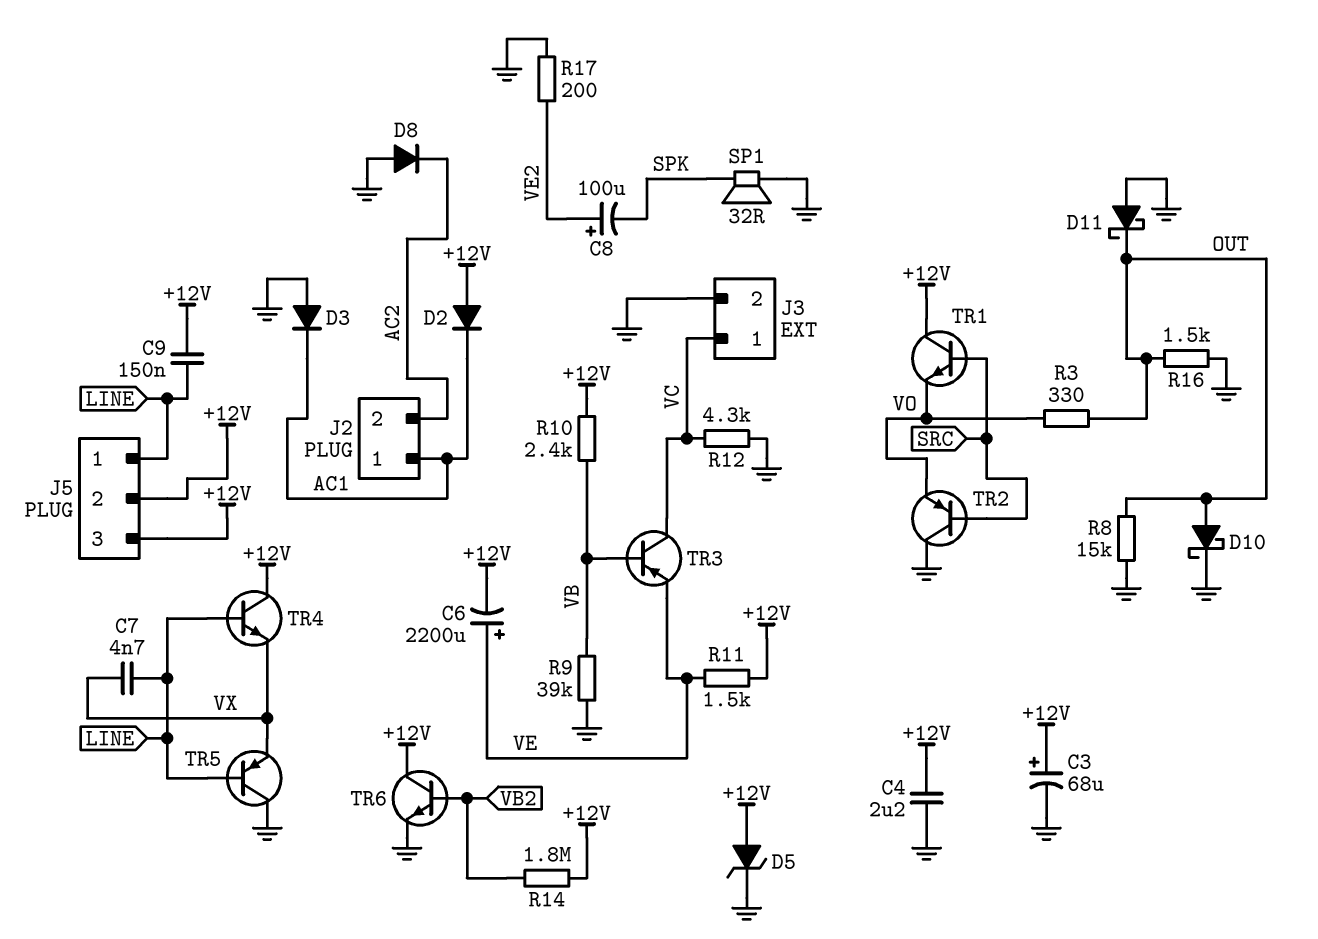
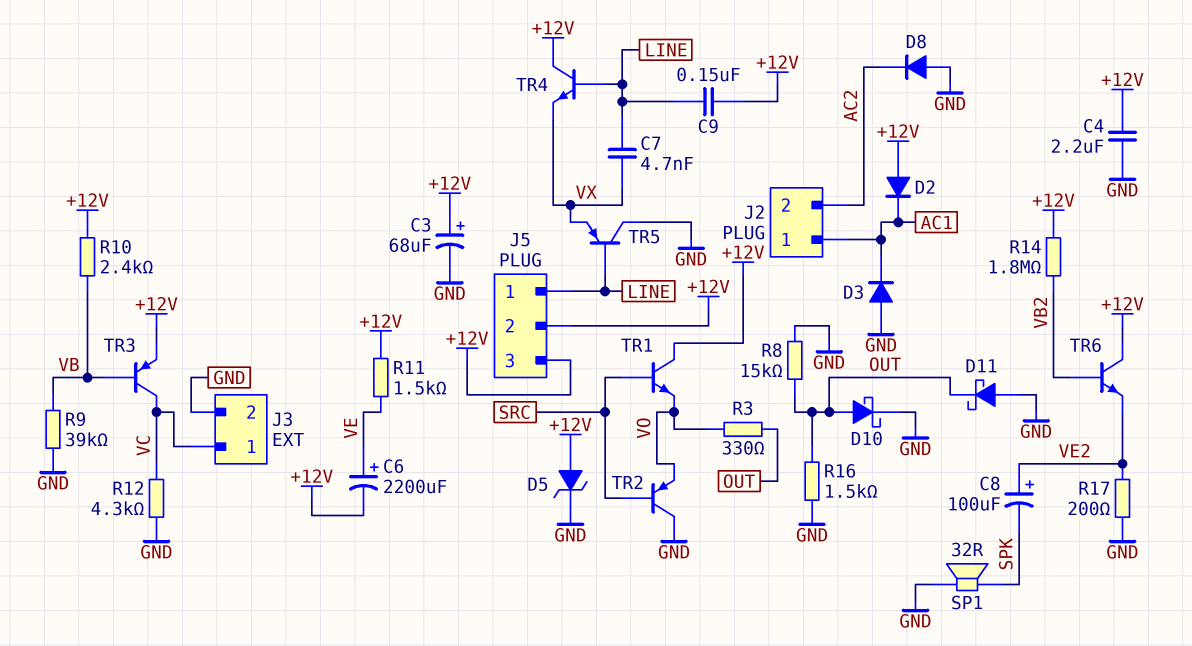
TR3: PNP (B VB, C VC, E VE) -> PNP (B VB, C VC, E +12V)
TR6: NPN (B VB2, C +12V, E GND) -> NPN (B VB2, C +12V, E VE2)

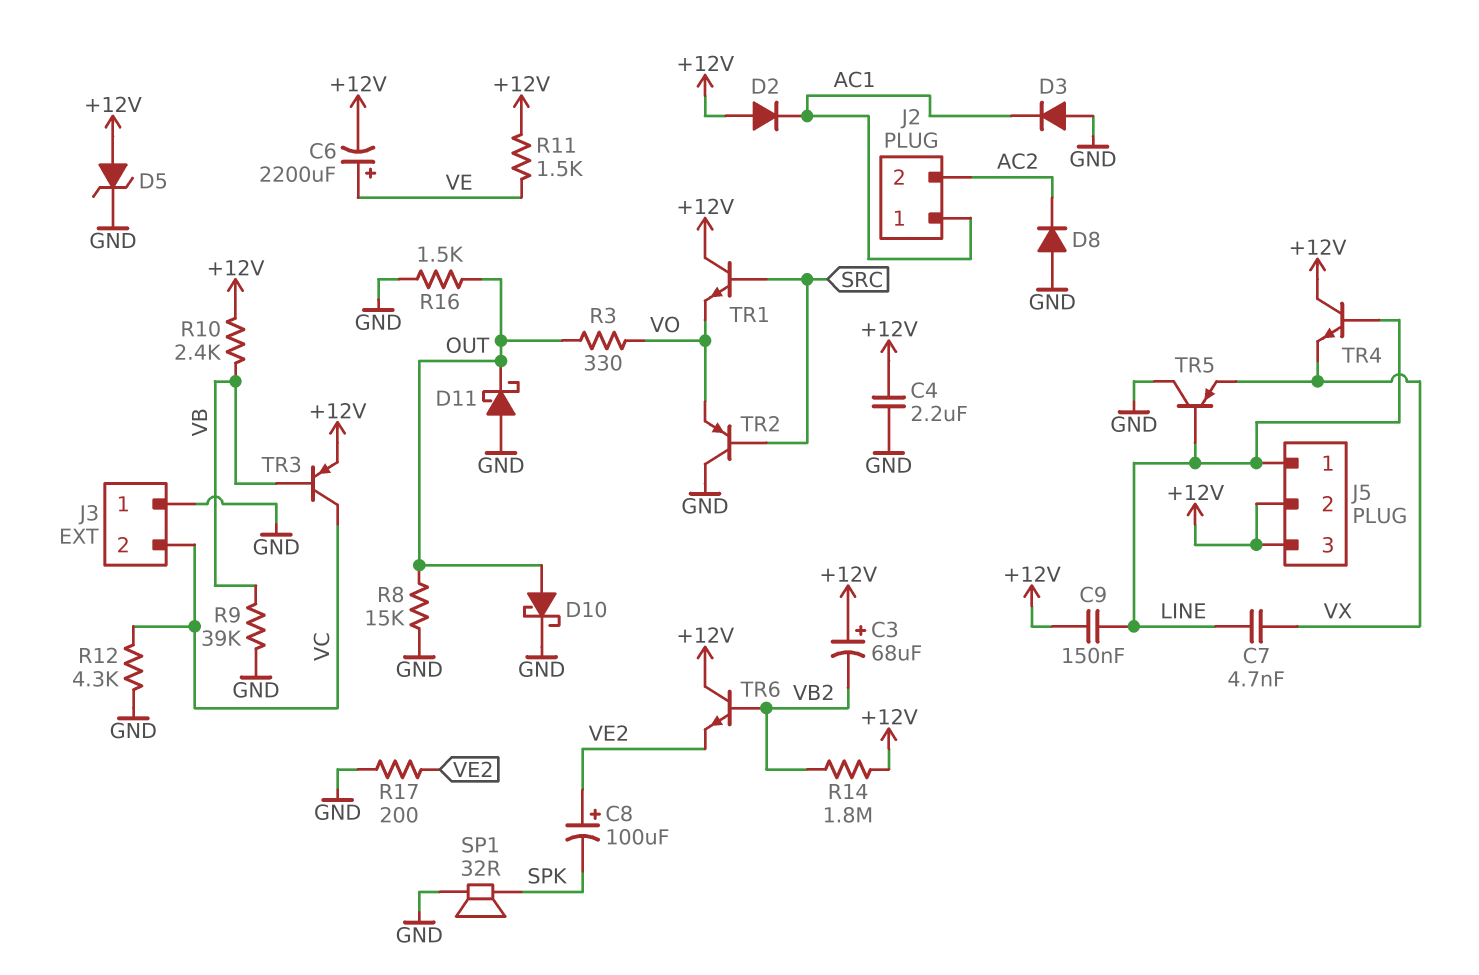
C3: 68uF (plus +12V, minus GND) -> 68uF (plus +12V, minus VB2)
J3 pin 1: VC -> GND
J3 pin 2: GND -> VC

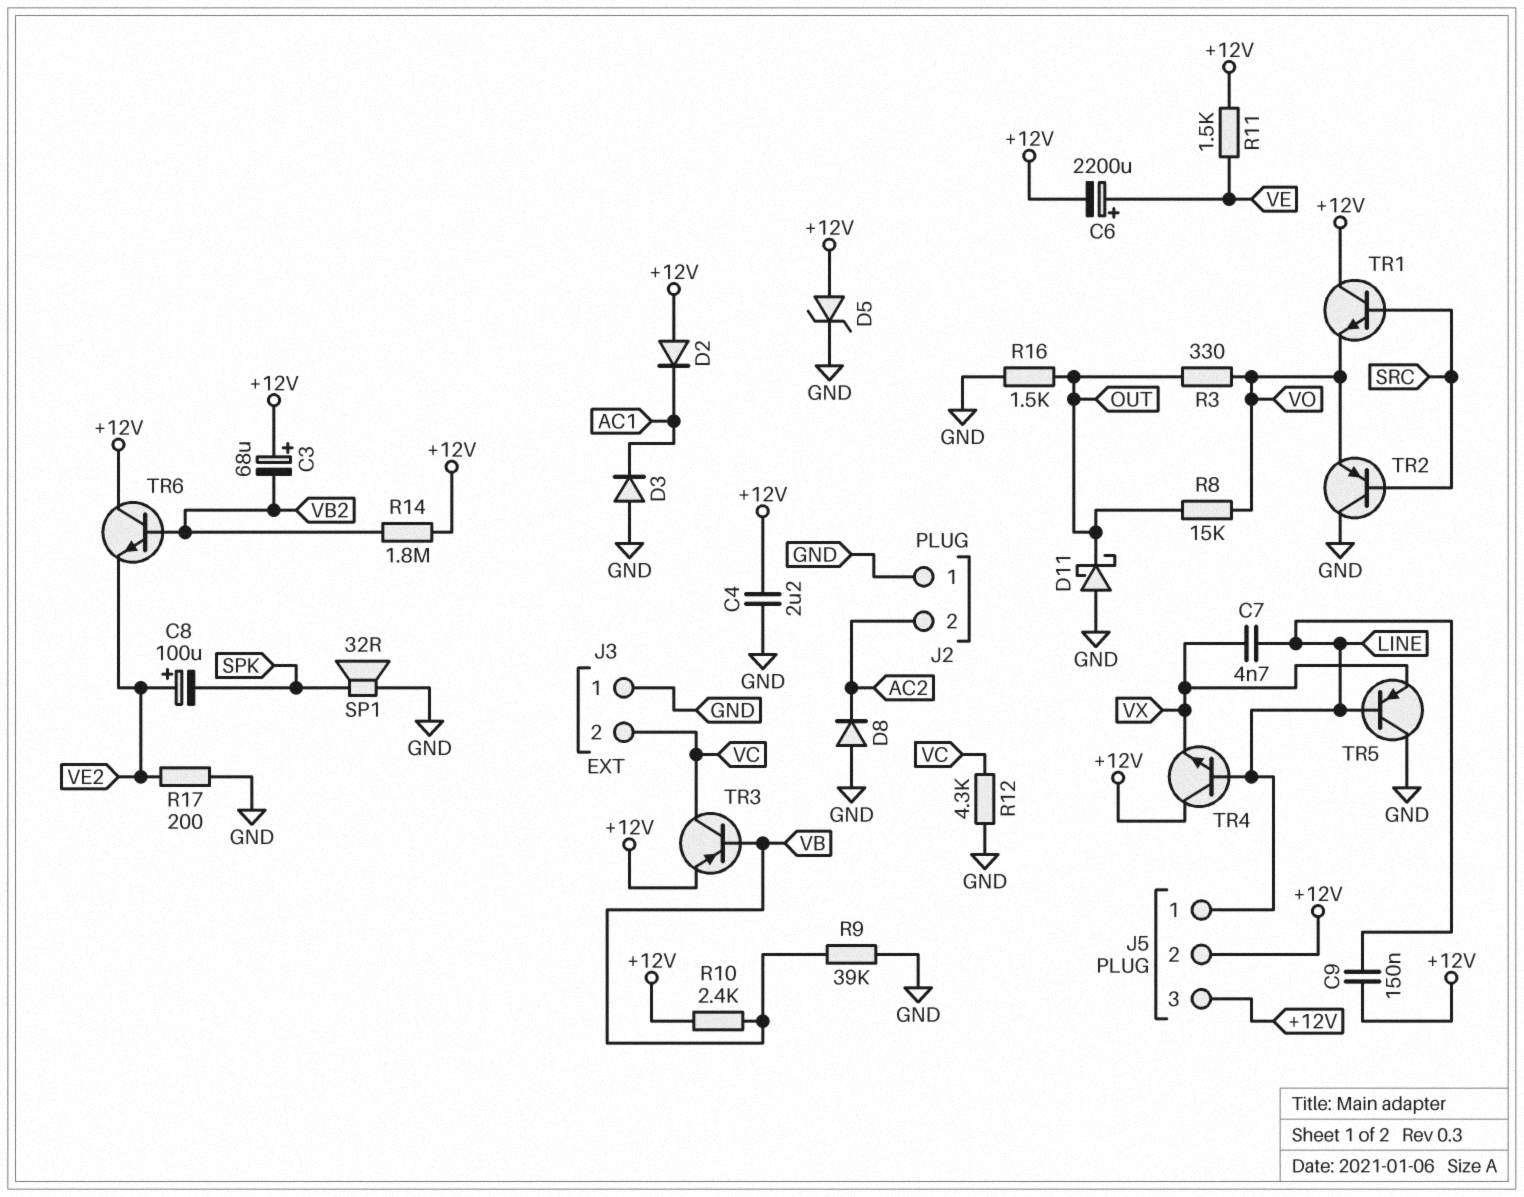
D10: schottky (A OUT, K GND) -> none
J2 pin 1: AC1 -> GND
R8: 15k (GND, OUT) -> 15k (OUT, VO)

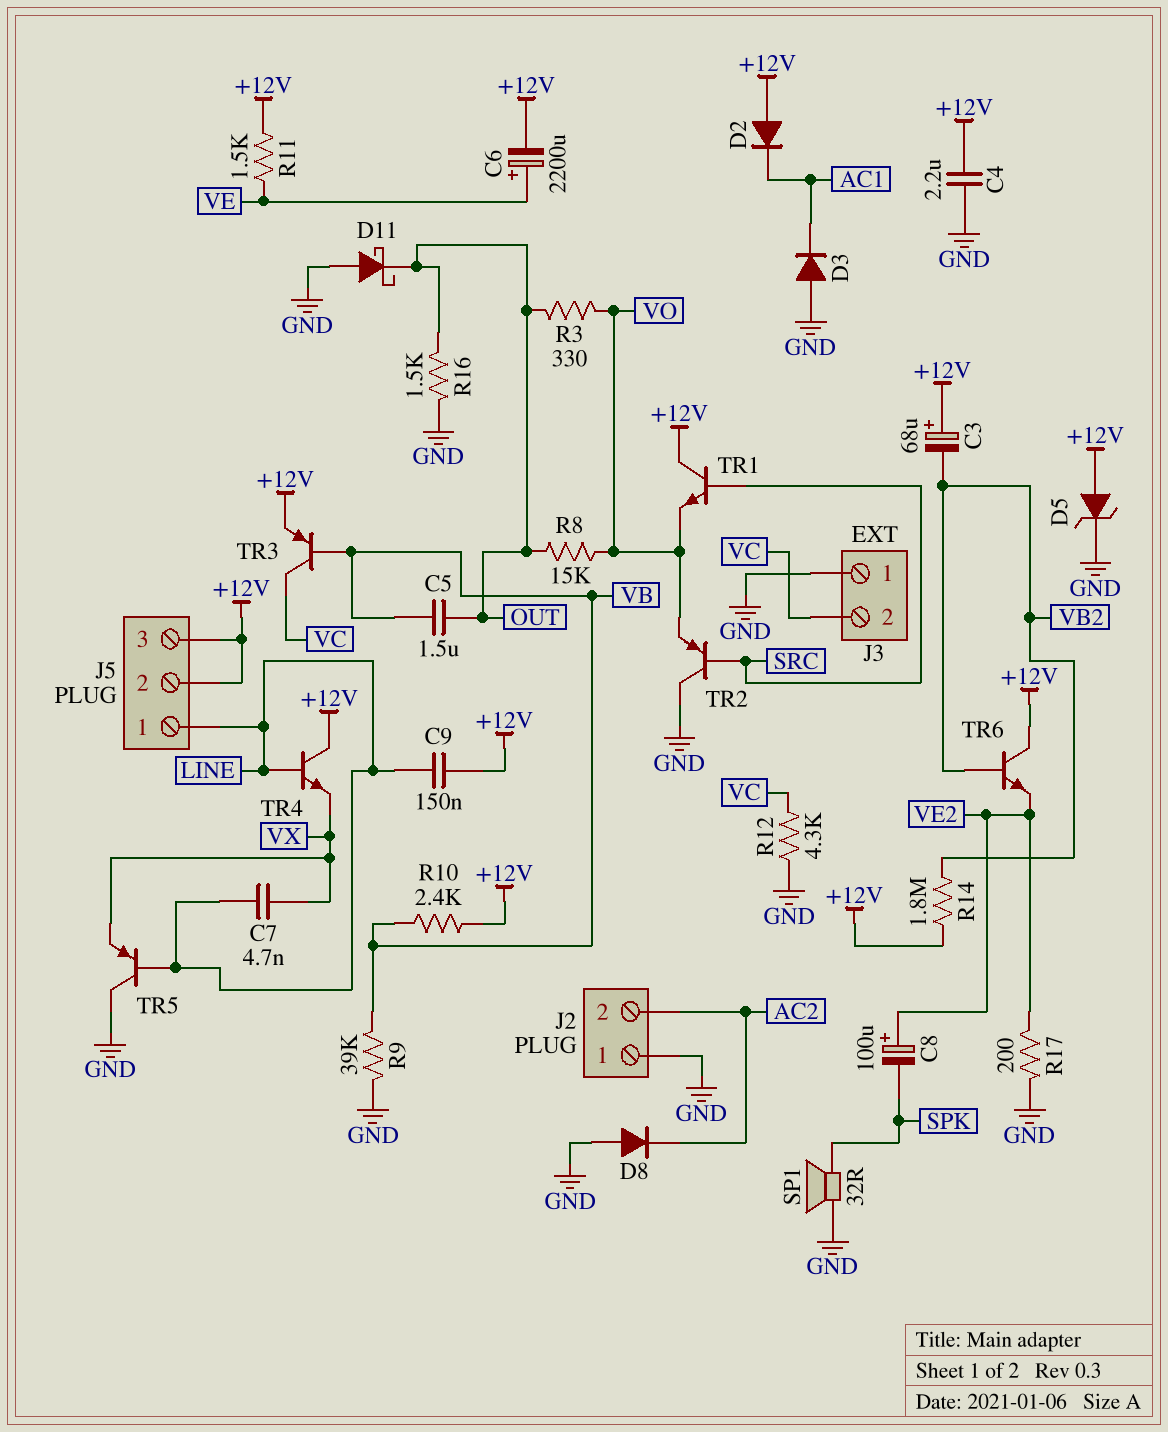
C5: none -> 1.5uF (OUT, VB)

